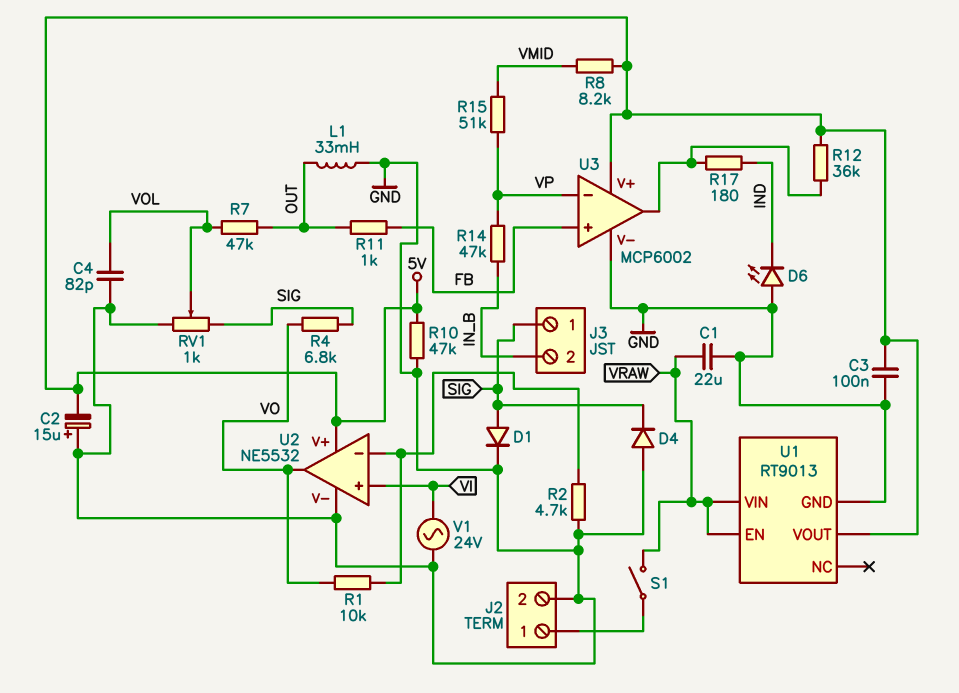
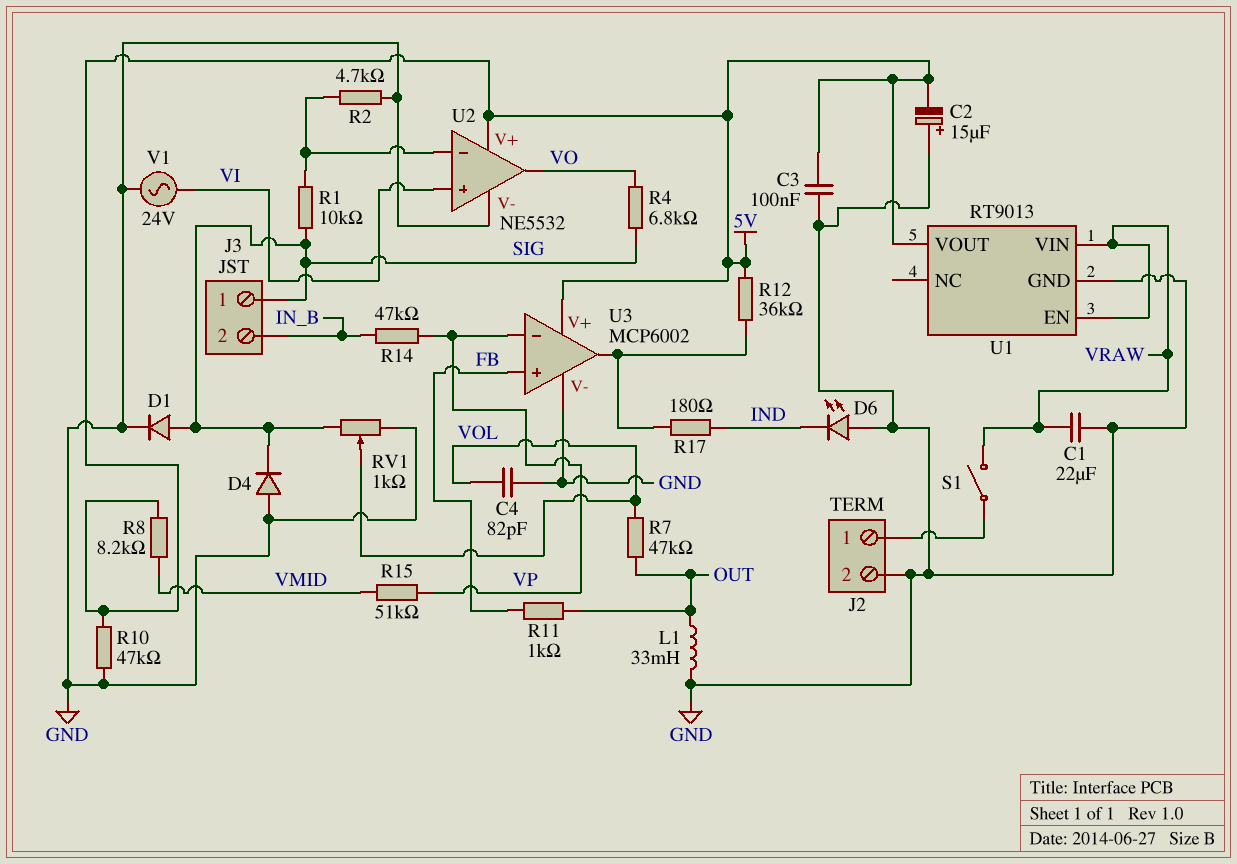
R1: 10k (U2/in-, VO) -> 10k (SIG, U2/in-)

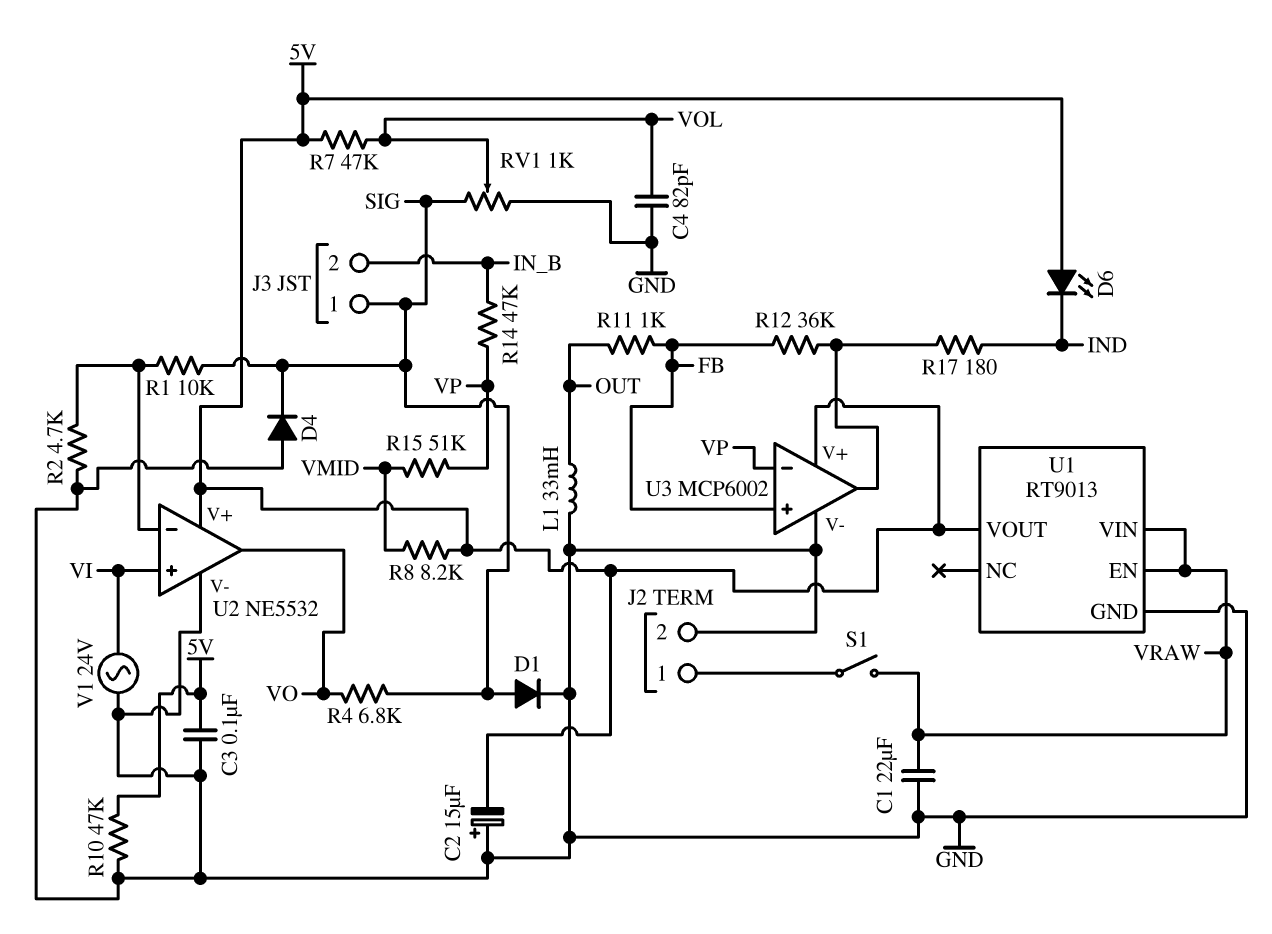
D6: LED (A GND, K IND) -> LED (A 5V, K IND)
R7: 47k (OUT, VOL) -> 47k (5V, VOL)
R12: 36k (5V, U3/out) -> 36k (FB, U3/out)

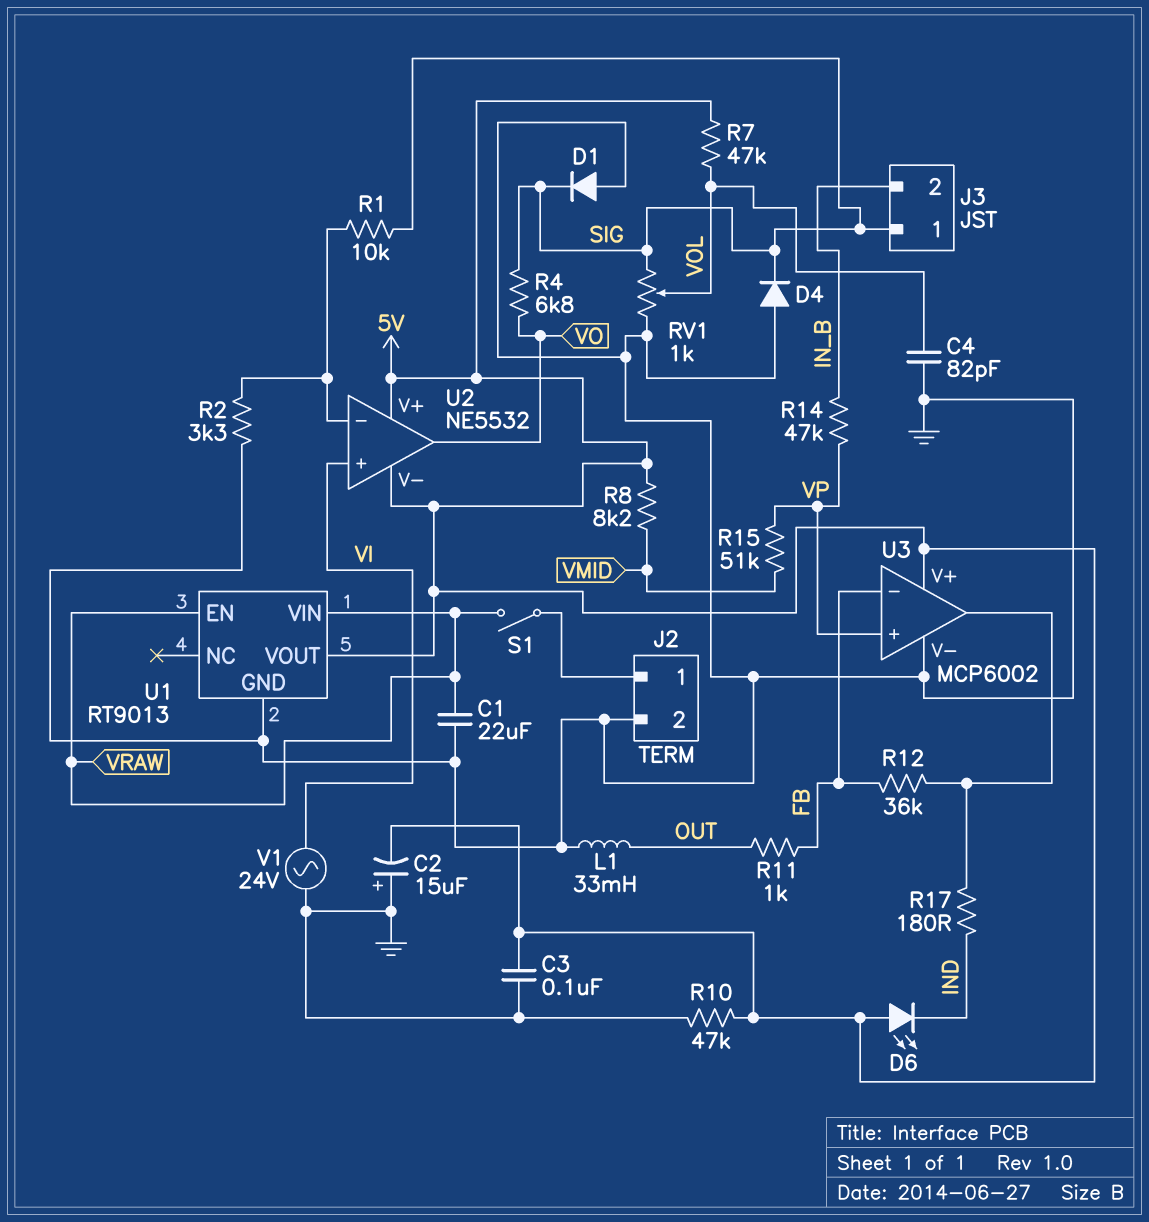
D1: diode (A SIG, K GND) -> diode (A GND, K SIG)
R2: 4.7k (GND, U2/in-) -> 3.3k (GND, U2/in-)
U2 pin V-: GND -> 5V
U3 pin in+: FB -> VP
U3 pin in-: VP -> FB

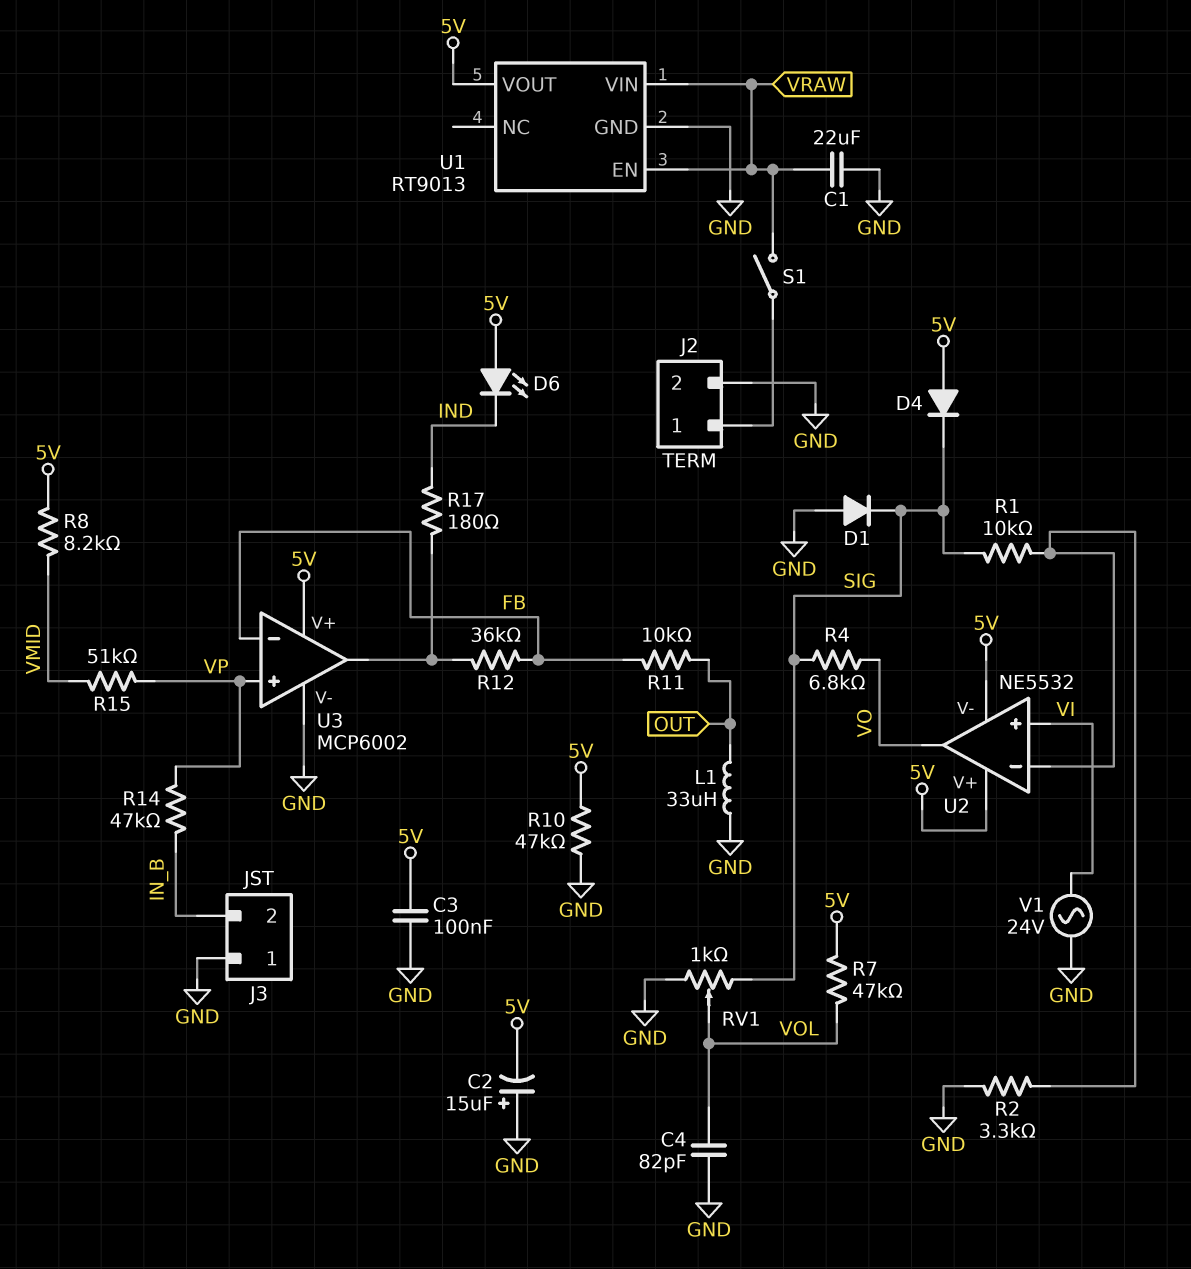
D4: diode (A GND, K SIG) -> diode (A 5V, K SIG)
J3 pin 1: SIG -> GND
L1: 33mH (GND, OUT) -> 33uH (GND, OUT)
R11: 1k (FB, OUT) -> 10k (FB, OUT)

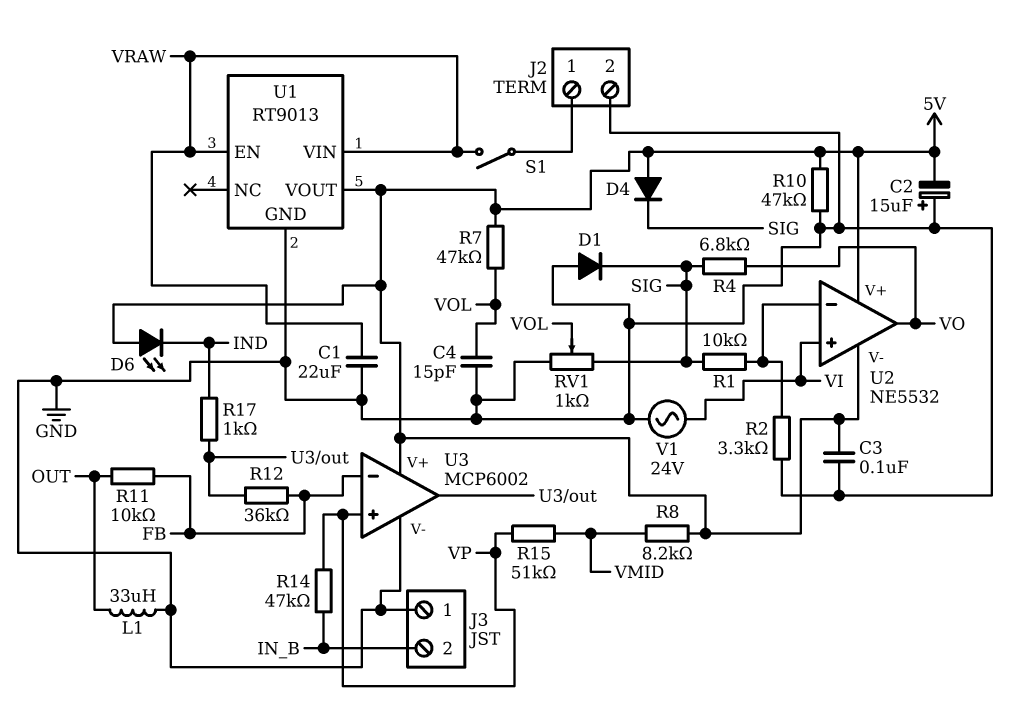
C4: 82pF (GND, VOL) -> 15pF (GND, VOL)
R17: 180 (IND, U3/out) -> 1k (IND, U3/out)

